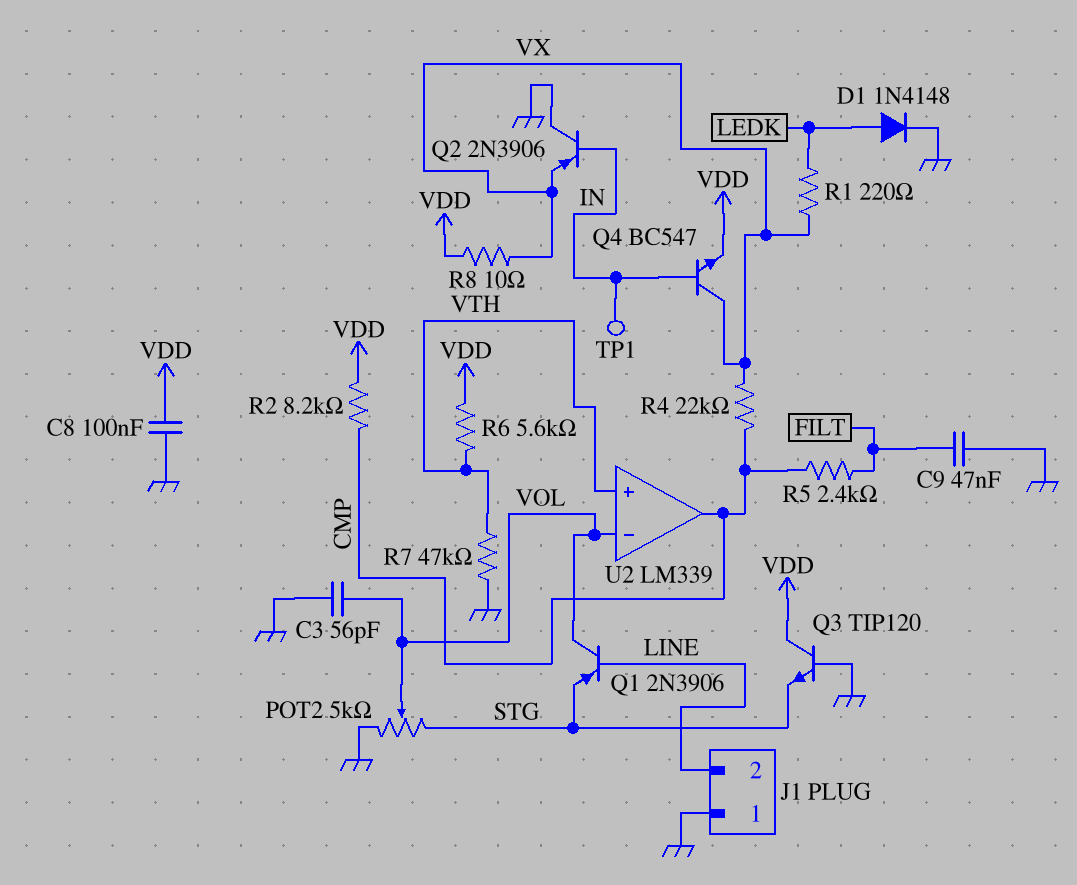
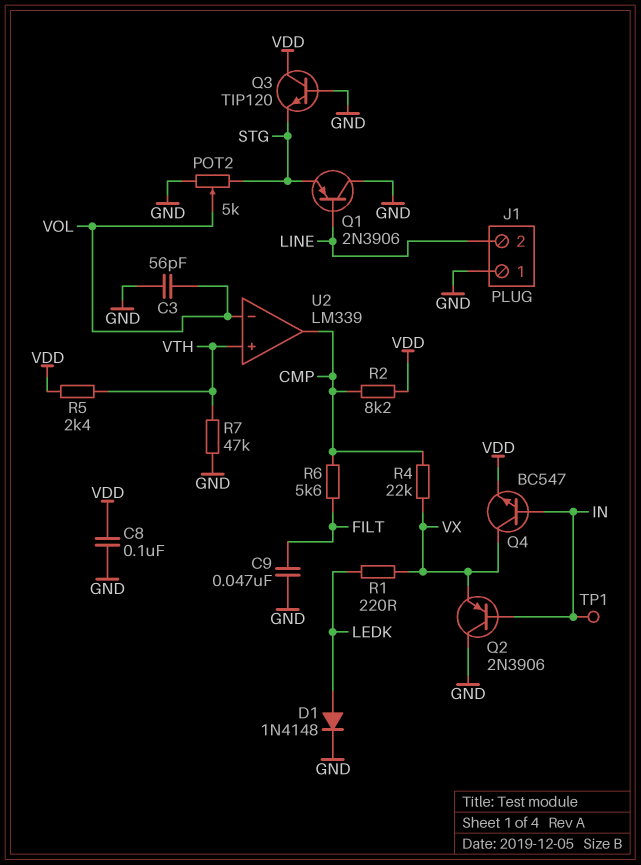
Q1: PNP 2N3906 (B LINE, C VOL, E STG) -> PNP 2N3906 (B LINE, C GND, E STG)
R5: 2.4k (CMP, FILT) -> 2.4k (VDD, VTH)
R6: 5.6k (VDD, VTH) -> 5.6k (CMP, FILT)
R8: 10 (VDD, VX) -> none

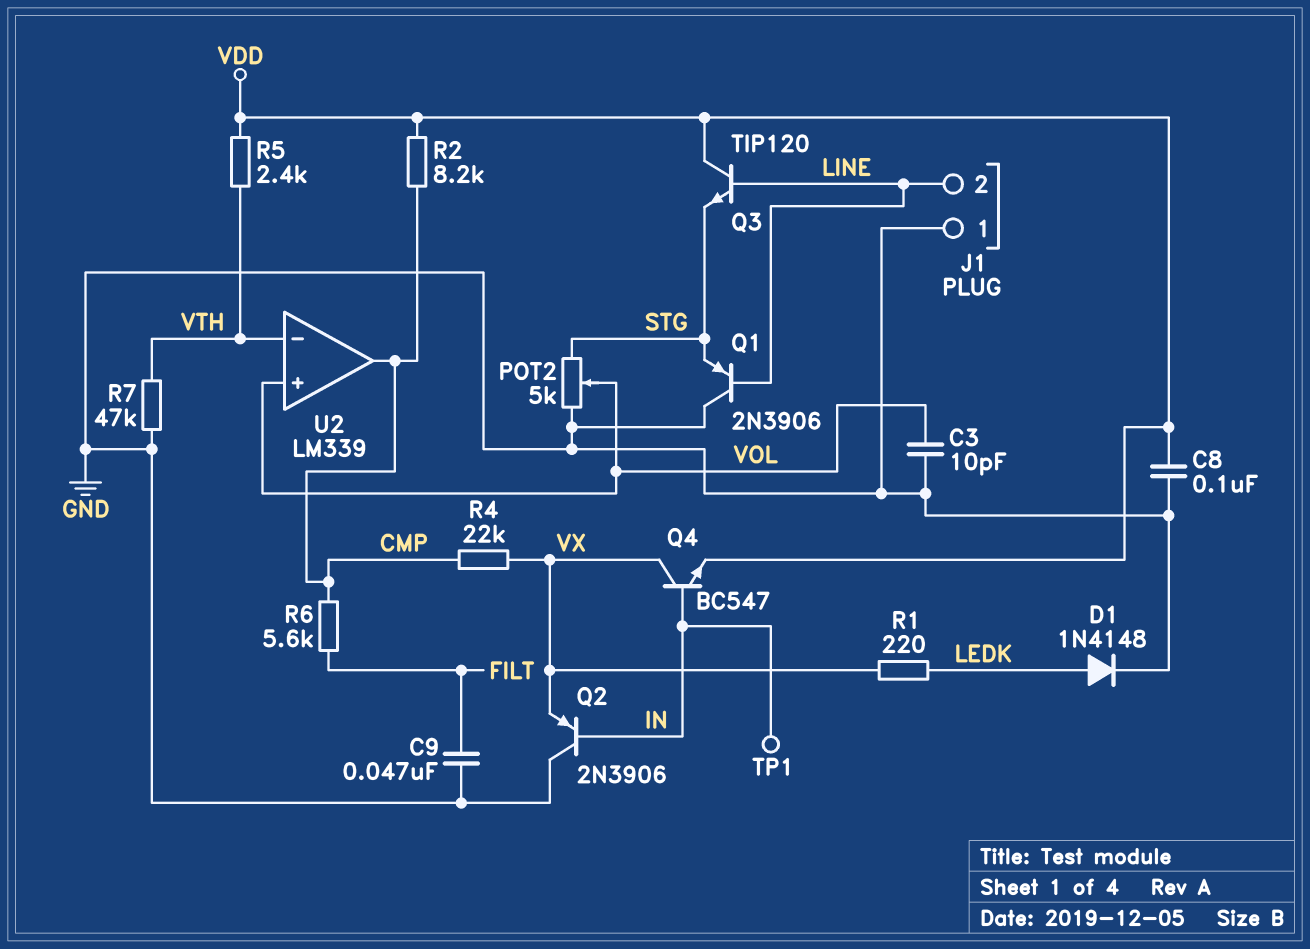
C3: 56pF (GND, VOL) -> 10pF (GND, VOL)
Q3: NPN TIP120 (B GND, C VDD, E STG) -> NPN TIP120 (B LINE, C VDD, E STG)
U2 pin in+: VTH -> VOL
U2 pin in-: VOL -> VTH

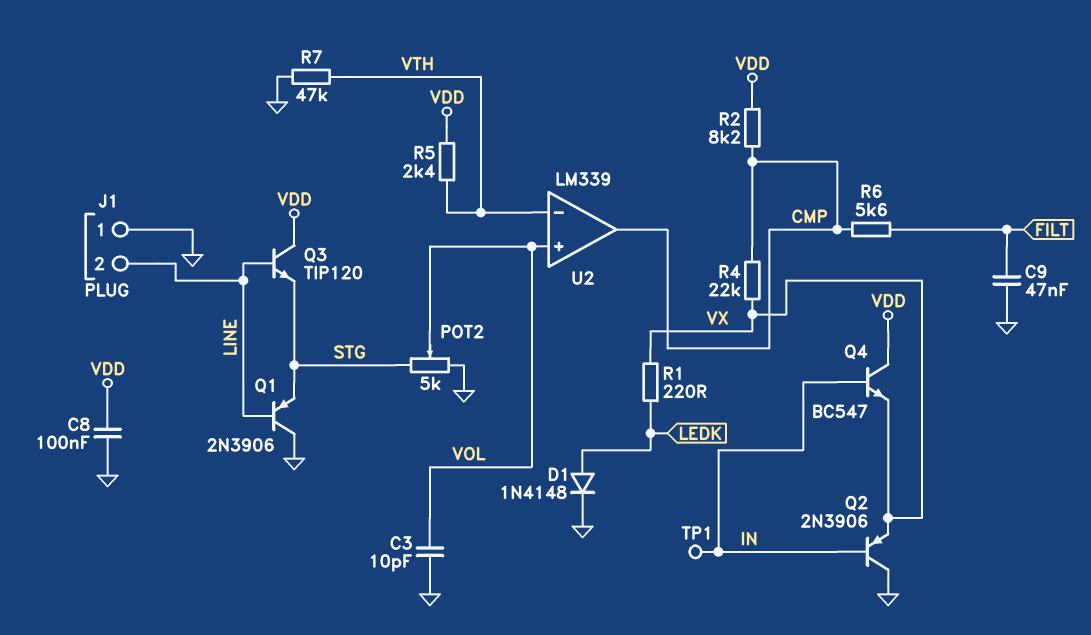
Q4: NPN BC547 (B IN, C VX, E VDD) -> NPN BC547 (B IN, C VDD, E VX)

